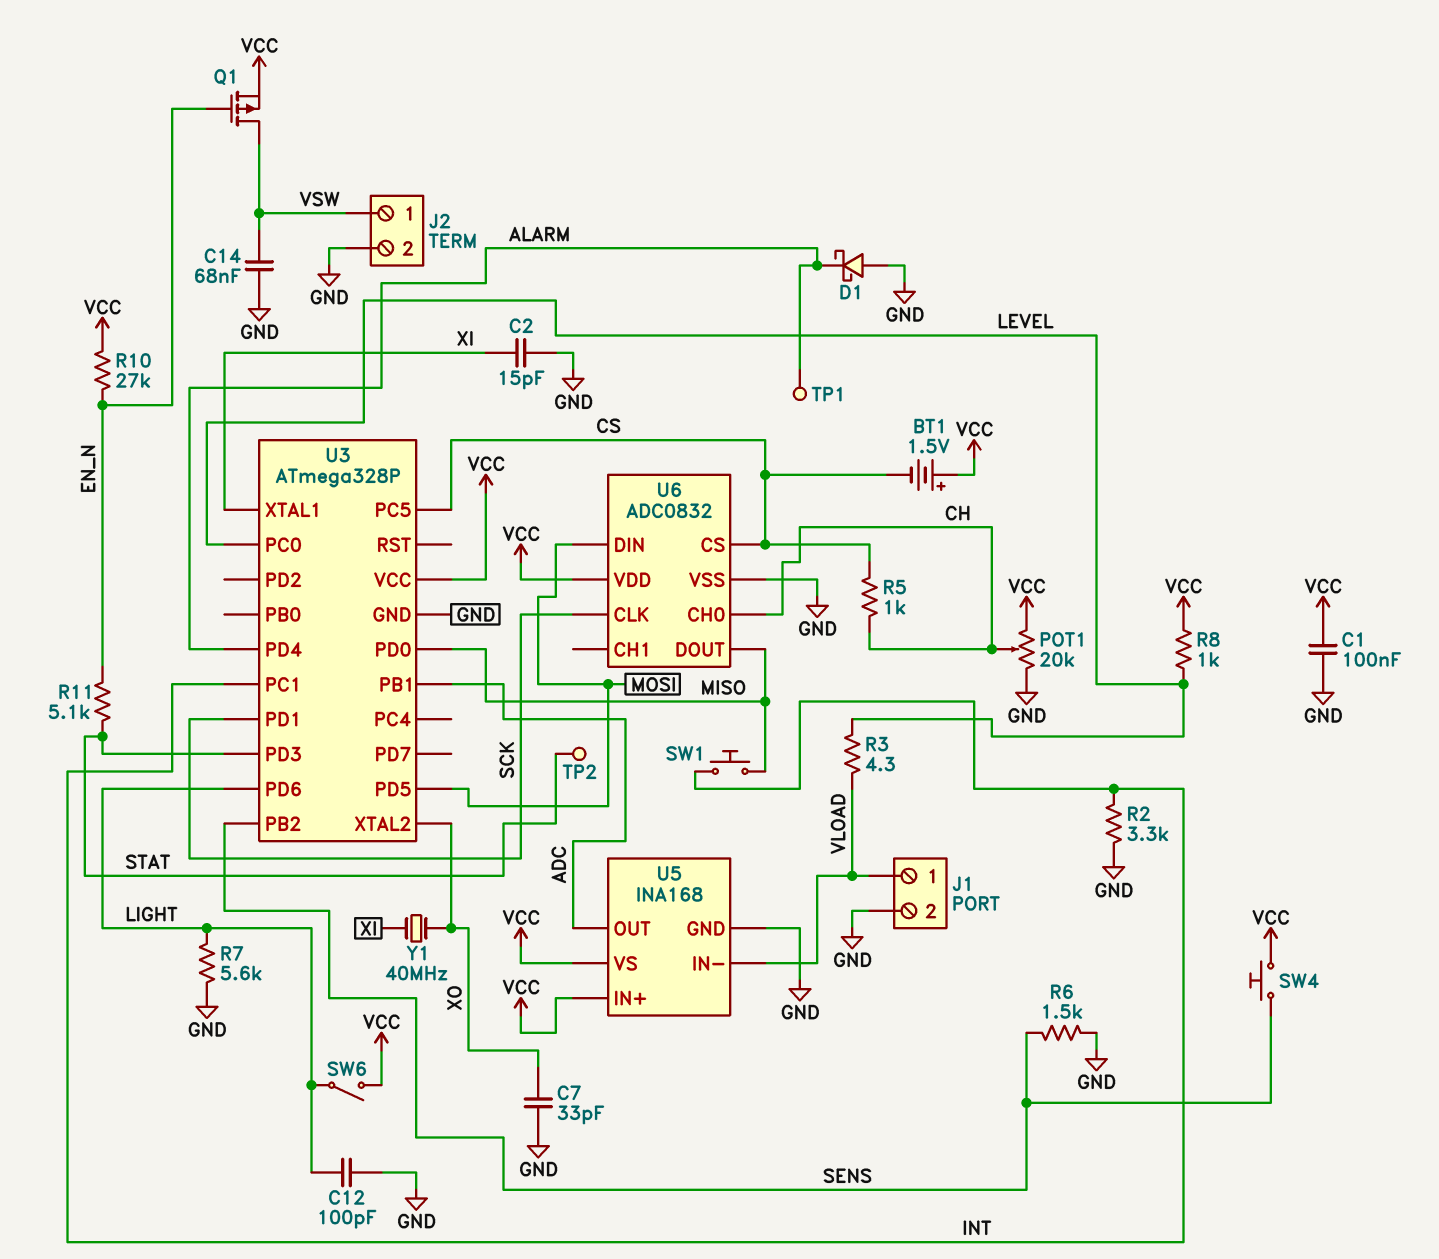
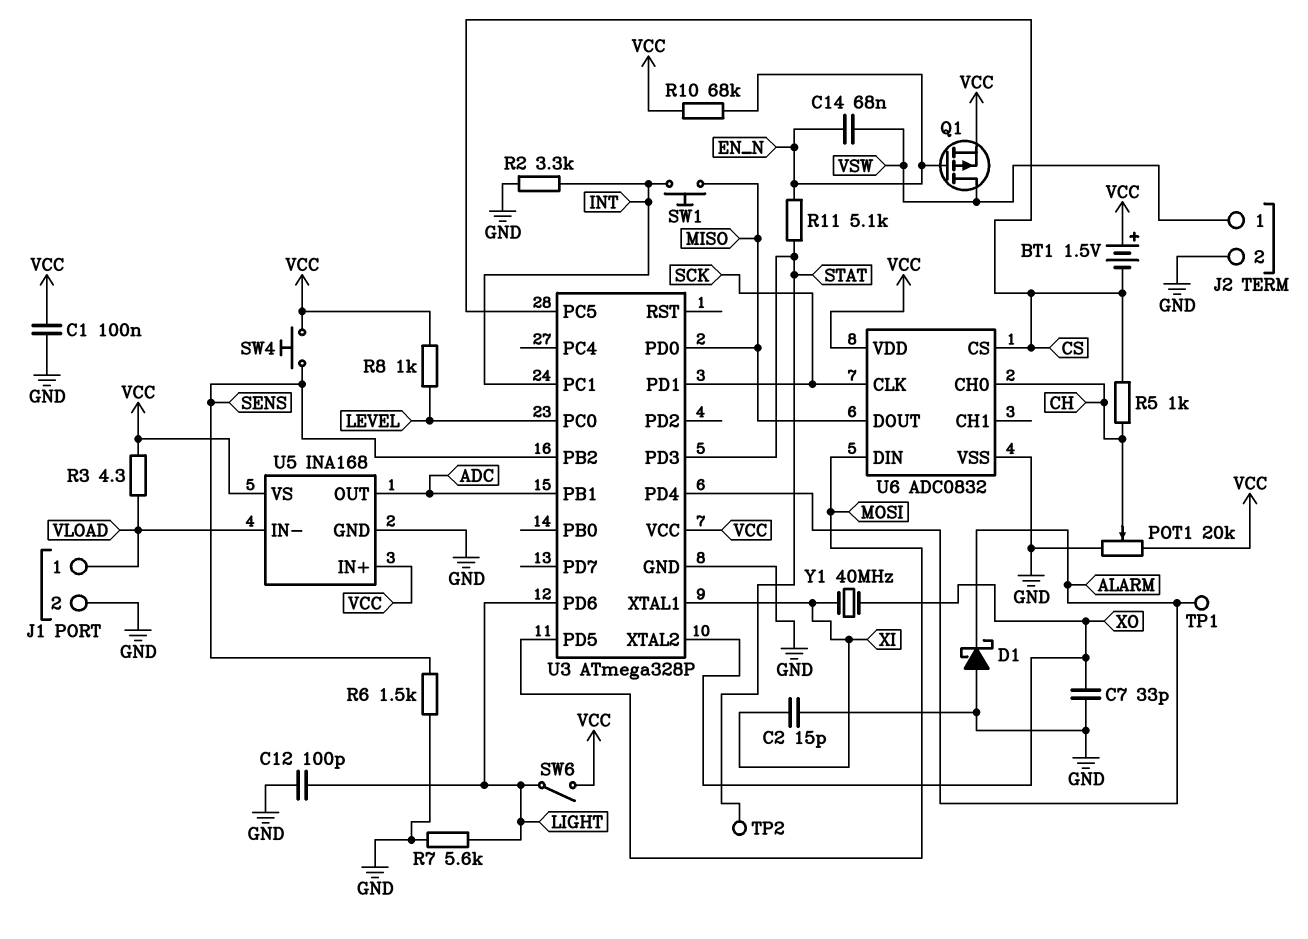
C14: 68nF (GND, VSW) -> 68nF (EN_N, VSW)
R3: 4.3 (LEVEL, VLOAD) -> 4.3 (VCC, VLOAD)
R10: 27k (EN_N, VCC) -> 68k (EN_N, VCC)

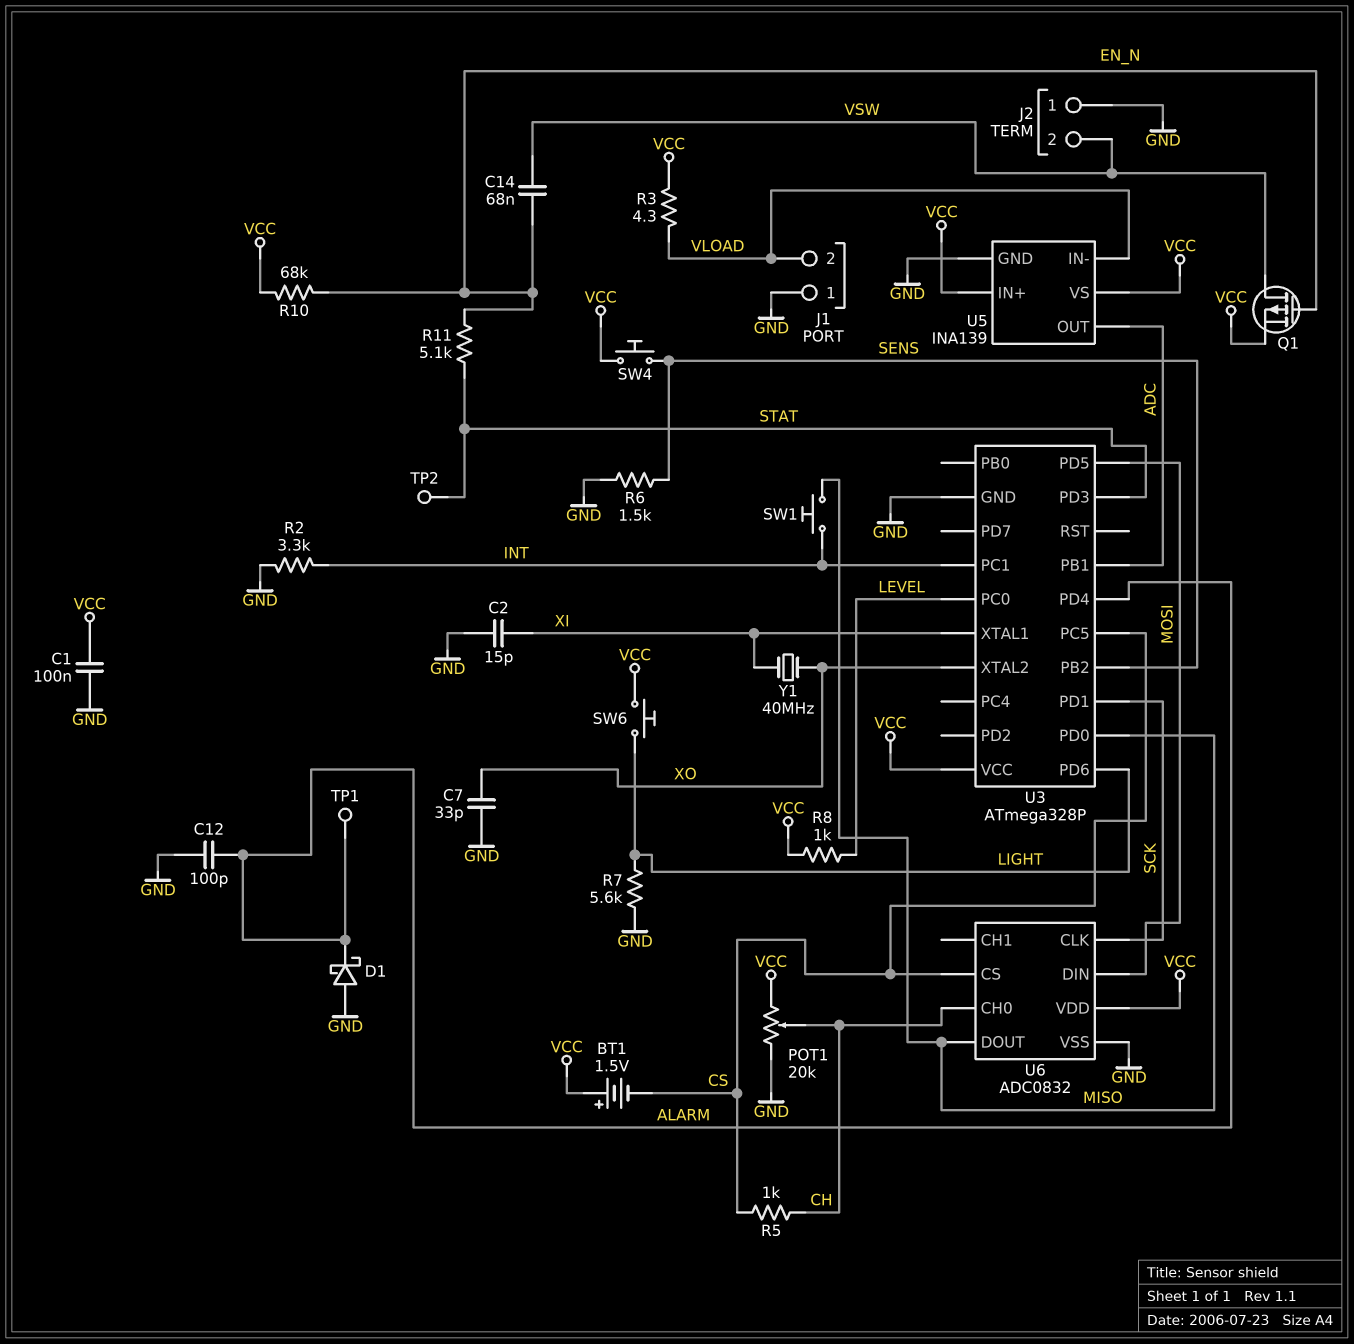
C12: 100pF (GND, LIGHT) -> 100pF (ALARM, GND)
J1 pin 1: VLOAD -> GND
J1 pin 2: GND -> VLOAD
J2 pin 1: VSW -> GND
J2 pin 2: GND -> VSW
SW6: switch (LIGHT, VCC) -> button (LIGHT, VCC)
U5: INA168 -> INA139

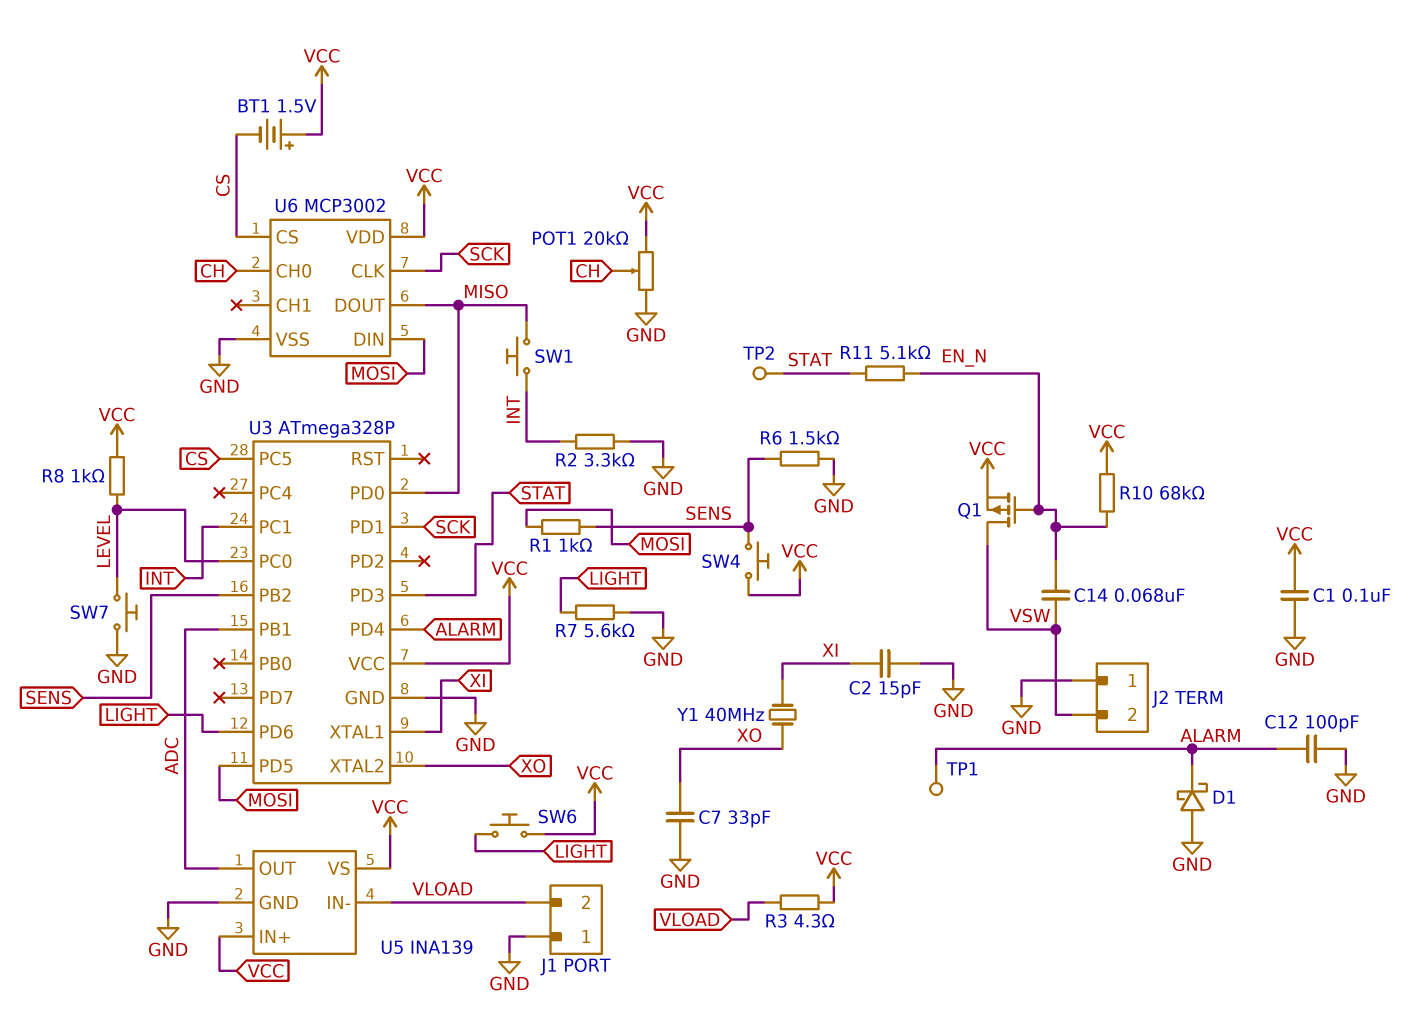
R1: none -> 1k (MOSI, SENS)
R5: 1k (CH, CS) -> none
SW7: none -> button (GND, LEVEL)
U6: ADC0832 -> MCP3002

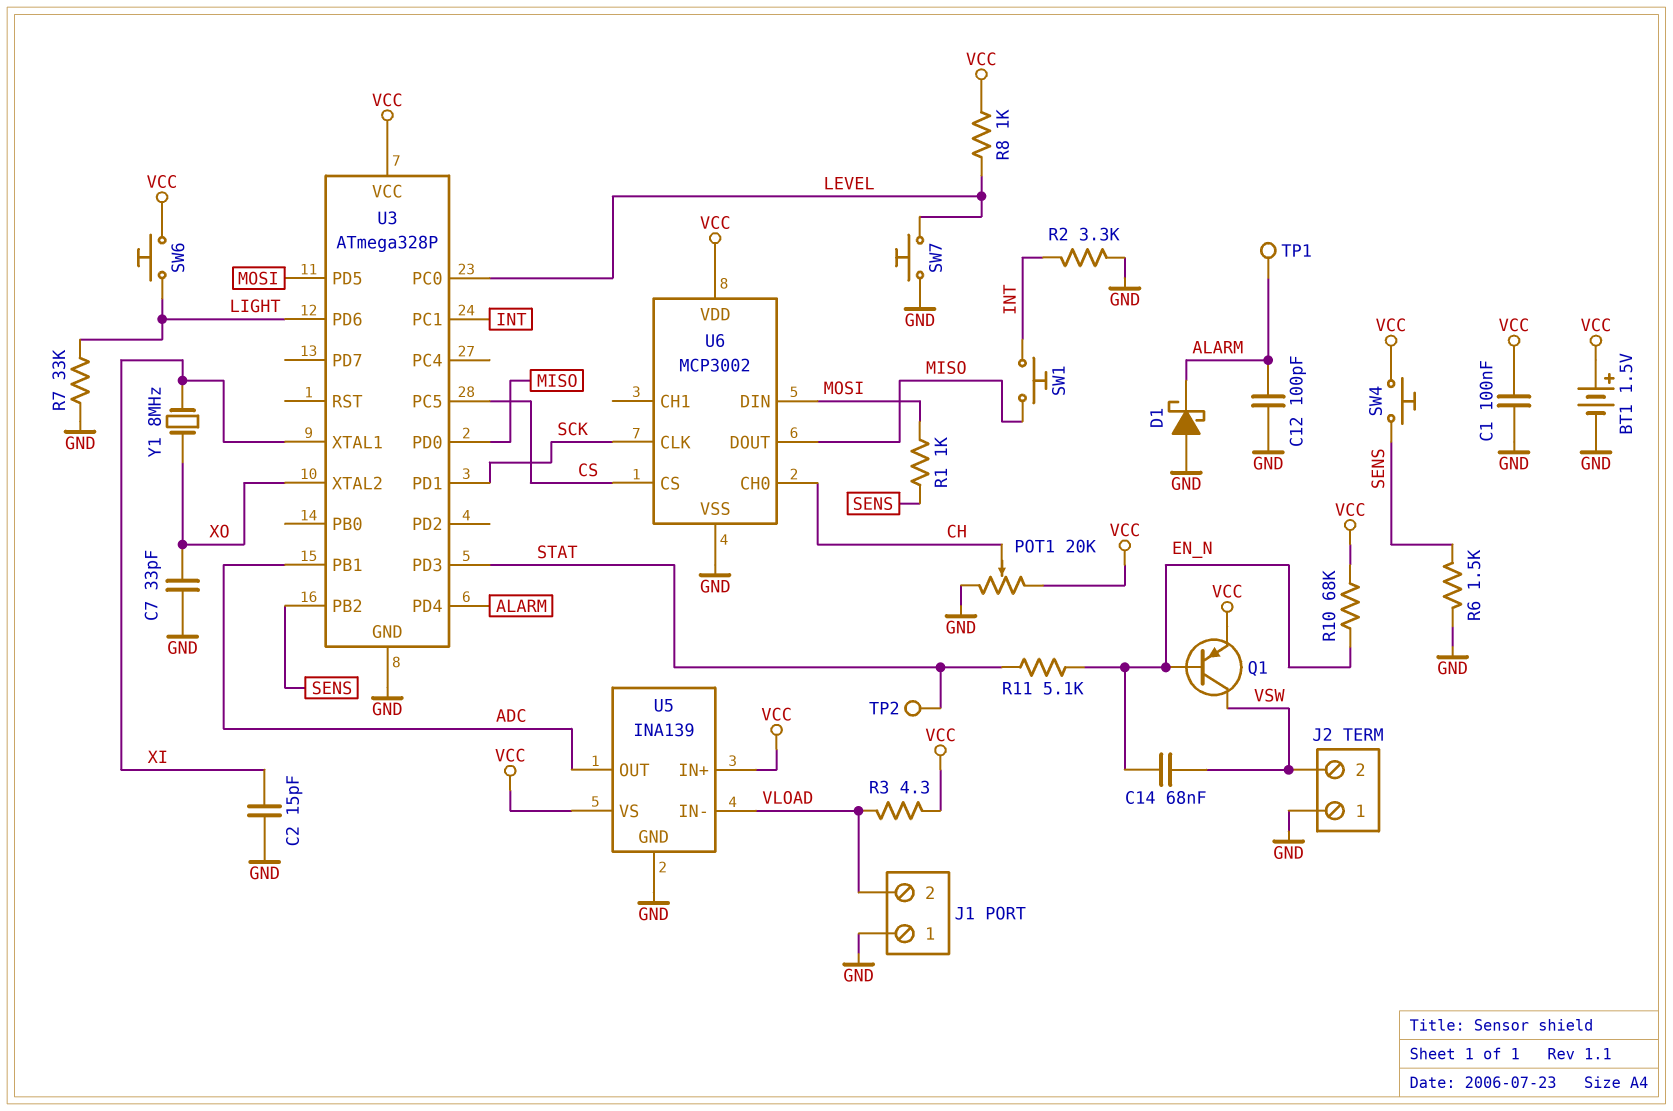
BT1: 1.5V (plus VCC, minus CS) -> 1.5V (plus VCC, minus GND)
Q1: PMOS (G EN_N, D VSW, S VCC) -> PNP (B EN_N, C VSW, E VCC)
R7: 5.6k (GND, LIGHT) -> 33k (GND, LIGHT)
Y1: 40MHz (XI, XO) -> 8MHz (XI, XO)

